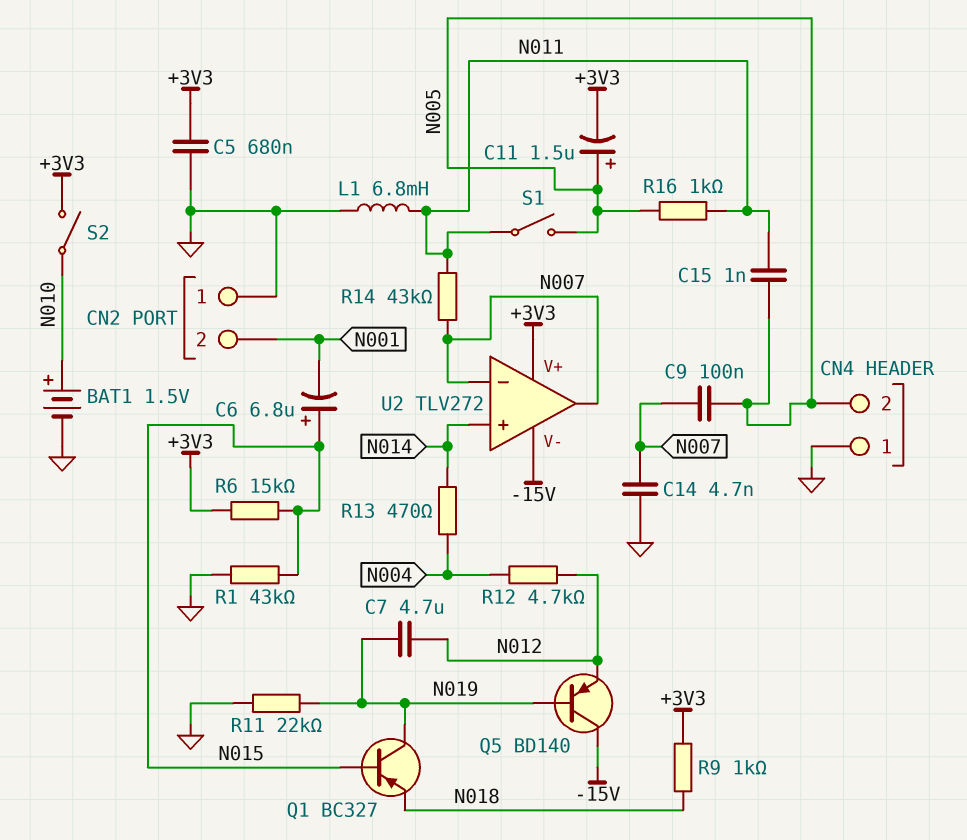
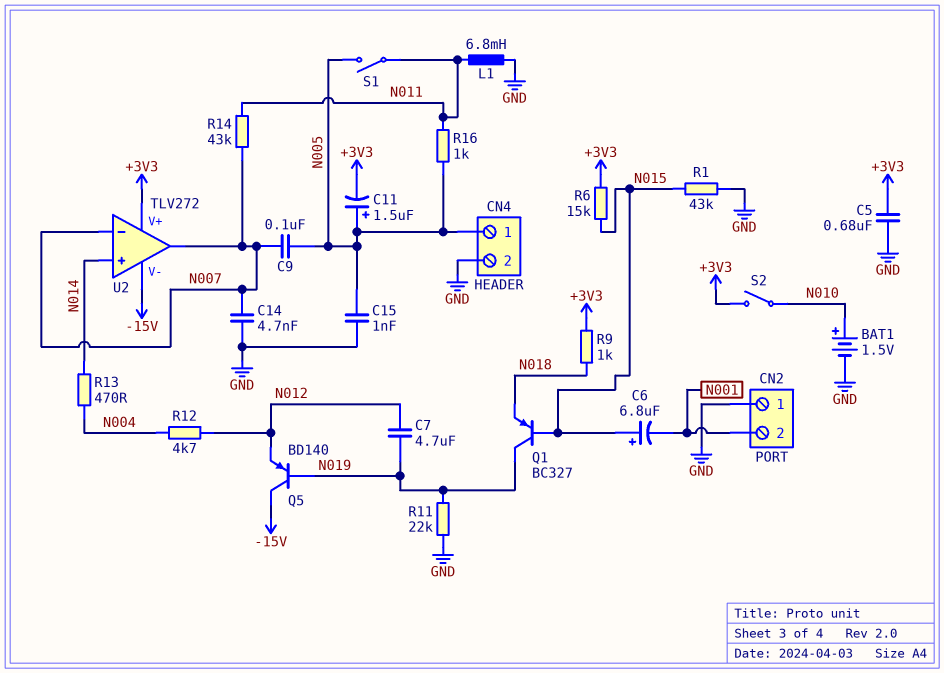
C15: 1nF (N005, N011) -> 1nF (GND, N005)
CN4 pin 1: GND -> N005
CN4 pin 2: N005 -> GND

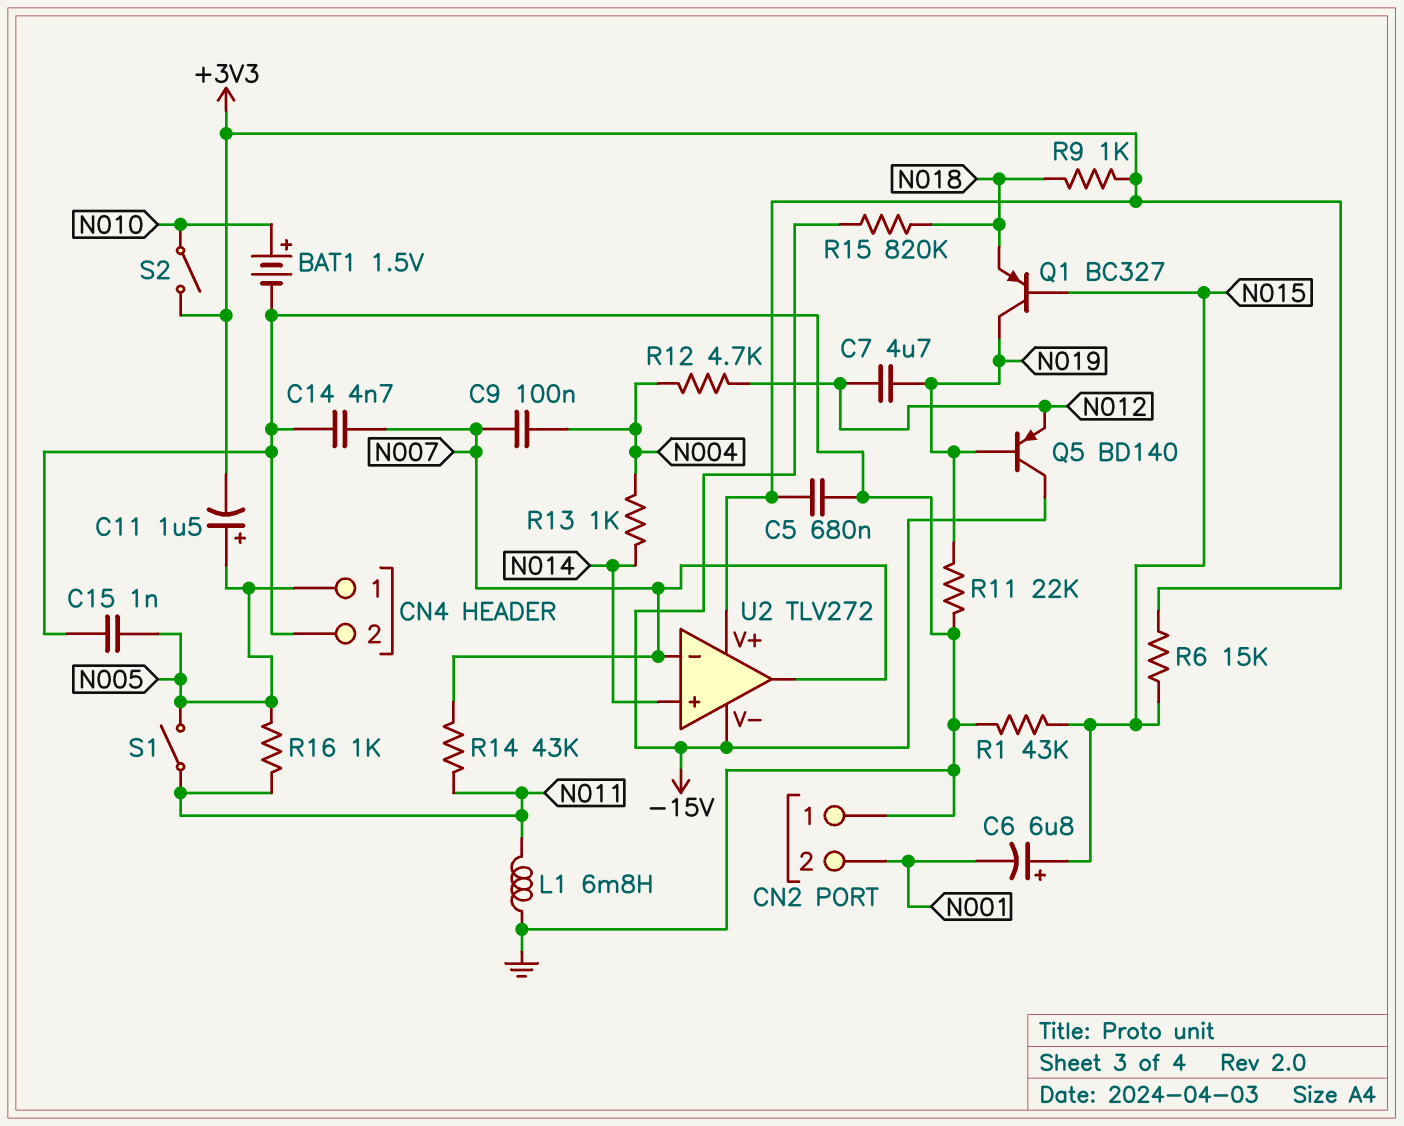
C9: 100nF (N005, N007) -> 100nF (N004, N007)
R13: 470 (N004, N014) -> 1k (N004, N014)
R15: none -> 820k (-15V, N018)

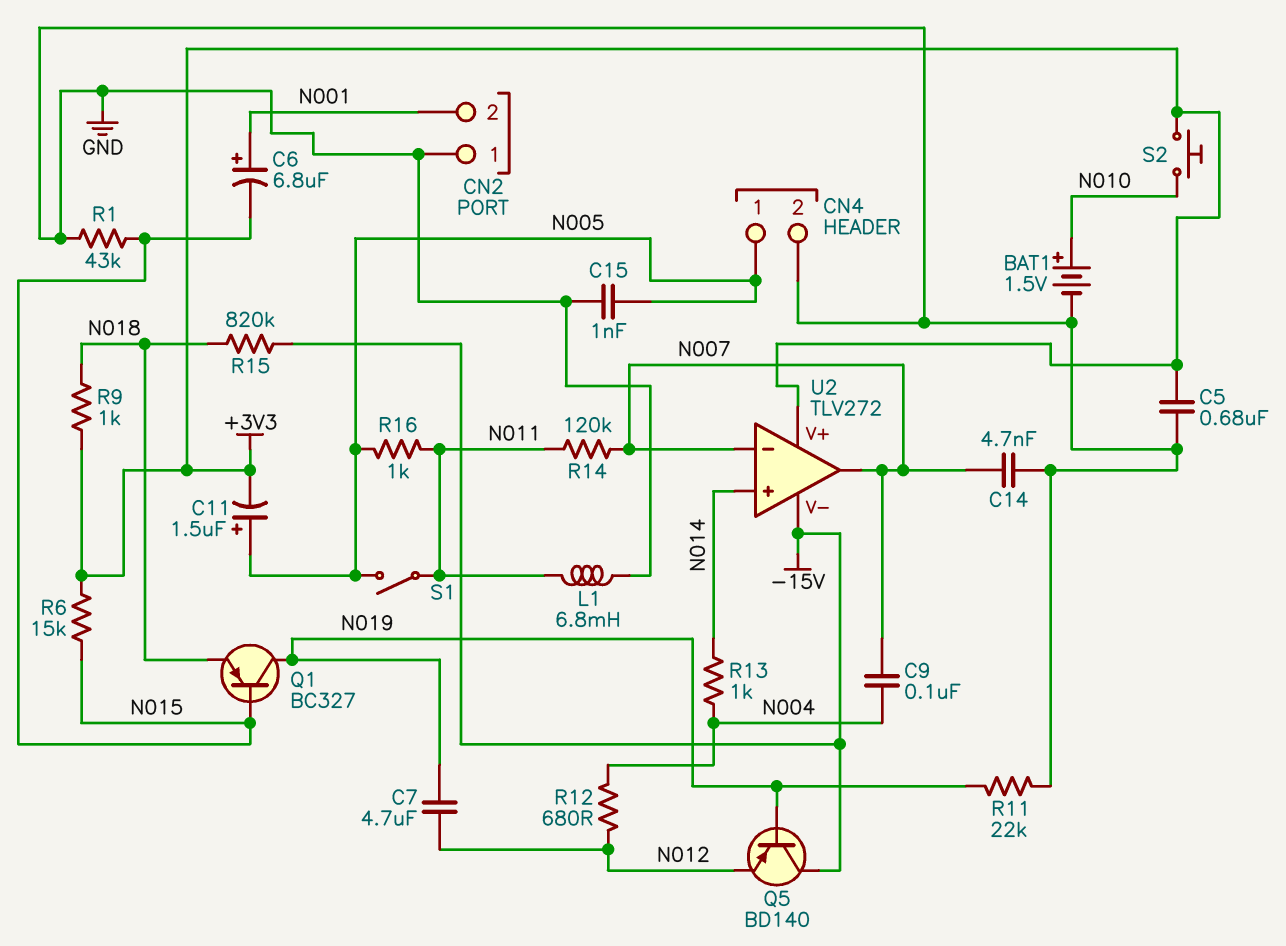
C6: 6.8uF (plus N015, minus N001) -> 6.8uF (plus N001, minus N015)
R12: 4.7k (N004, N012) -> 680 (N004, N012)
R14: 43k (N007, N011) -> 120k (N007, N011)
S2: switch (+3V3, N010) -> button (+3V3, N010)

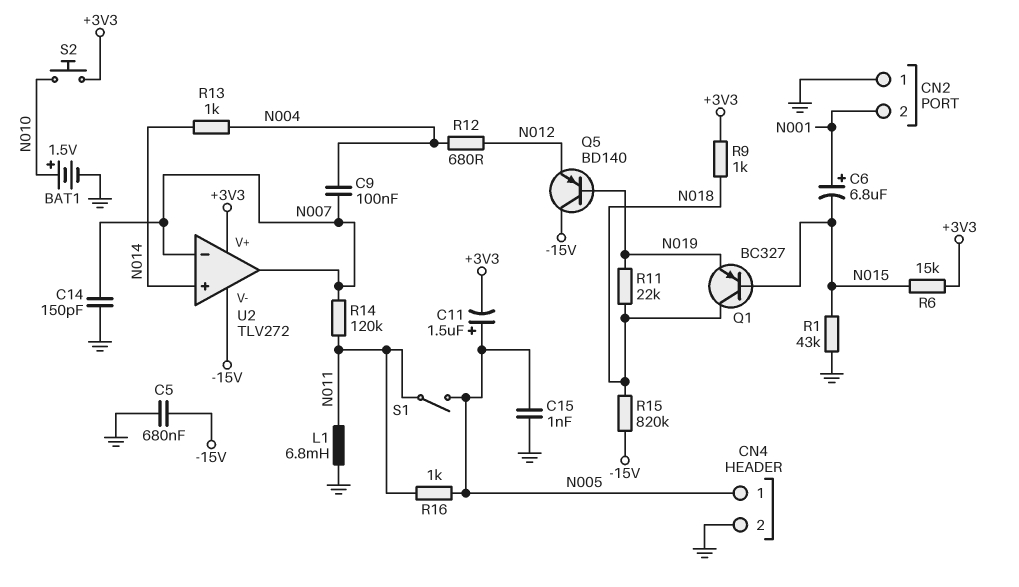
C5: 680nF (+3V3, GND) -> 680nF (-15V, GND)
C7: 4.7uF (N012, N019) -> none
C14: 4.7nF (GND, N007) -> 150pF (GND, N007)
Q1: PNP BC327 (B N015, C N019, E N018) -> PNP BC327 (B N015, C N018, E N019)
R11: 22k (GND, N019) -> 22k (N018, N019)

